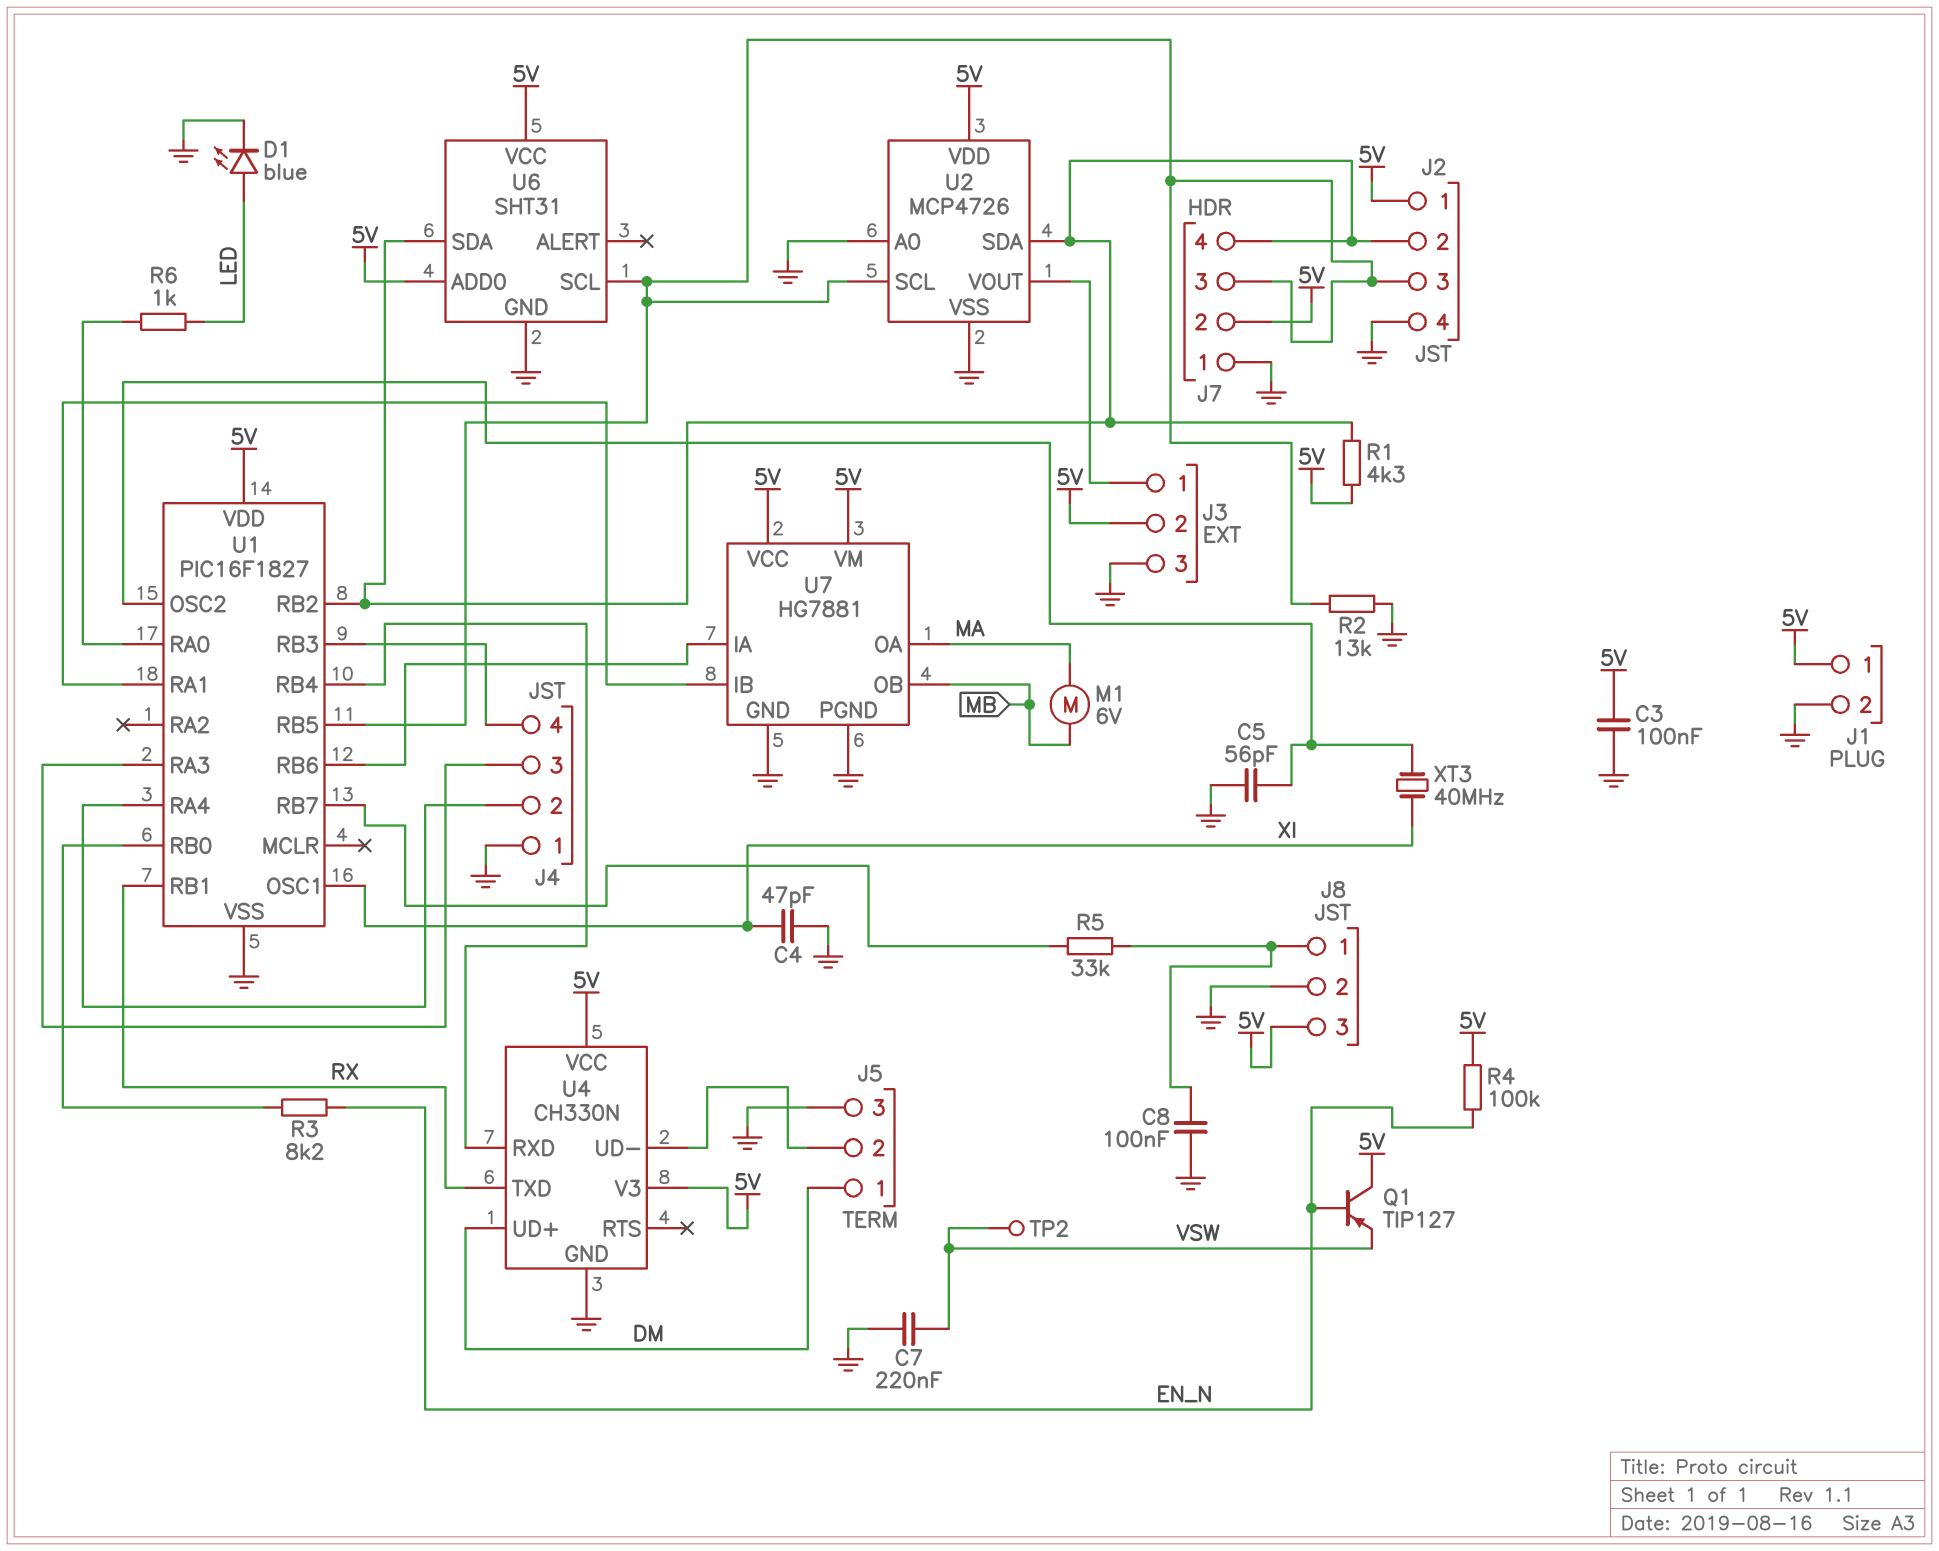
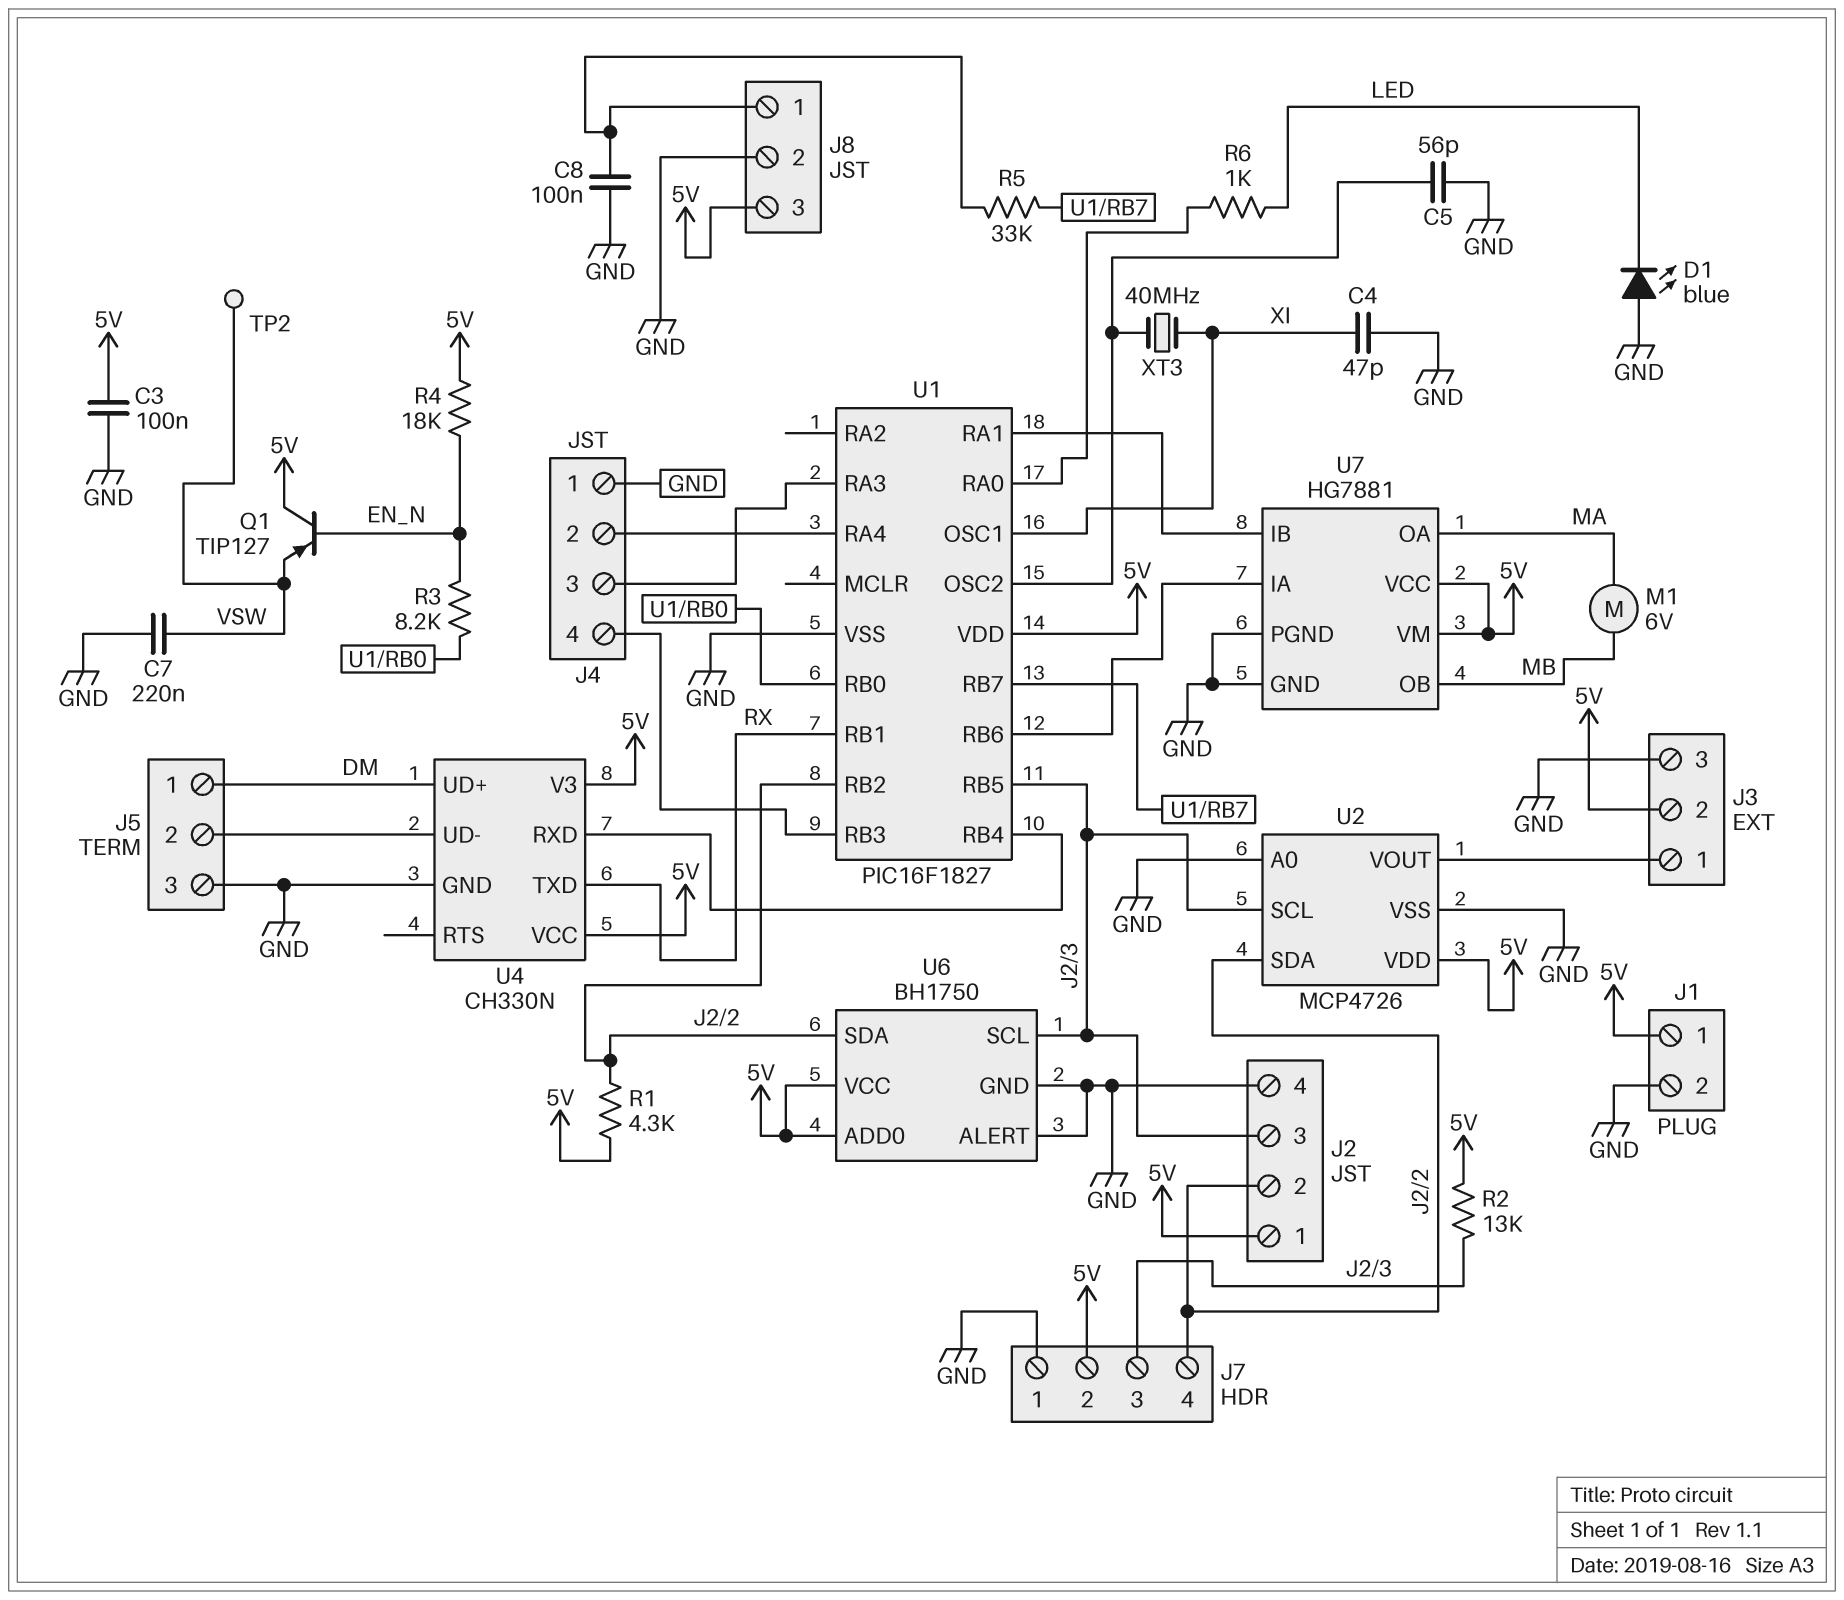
D1: LED blue (A LED, K GND) -> LED blue (A GND, K LED)
R2: 13k (GND, J2/3) -> 13k (5V, J2/3)
R4: 100k (5V, EN_N) -> 18k (5V, EN_N)
U6: SHT31 -> BH1750
U6 pin ALERT: none -> GND

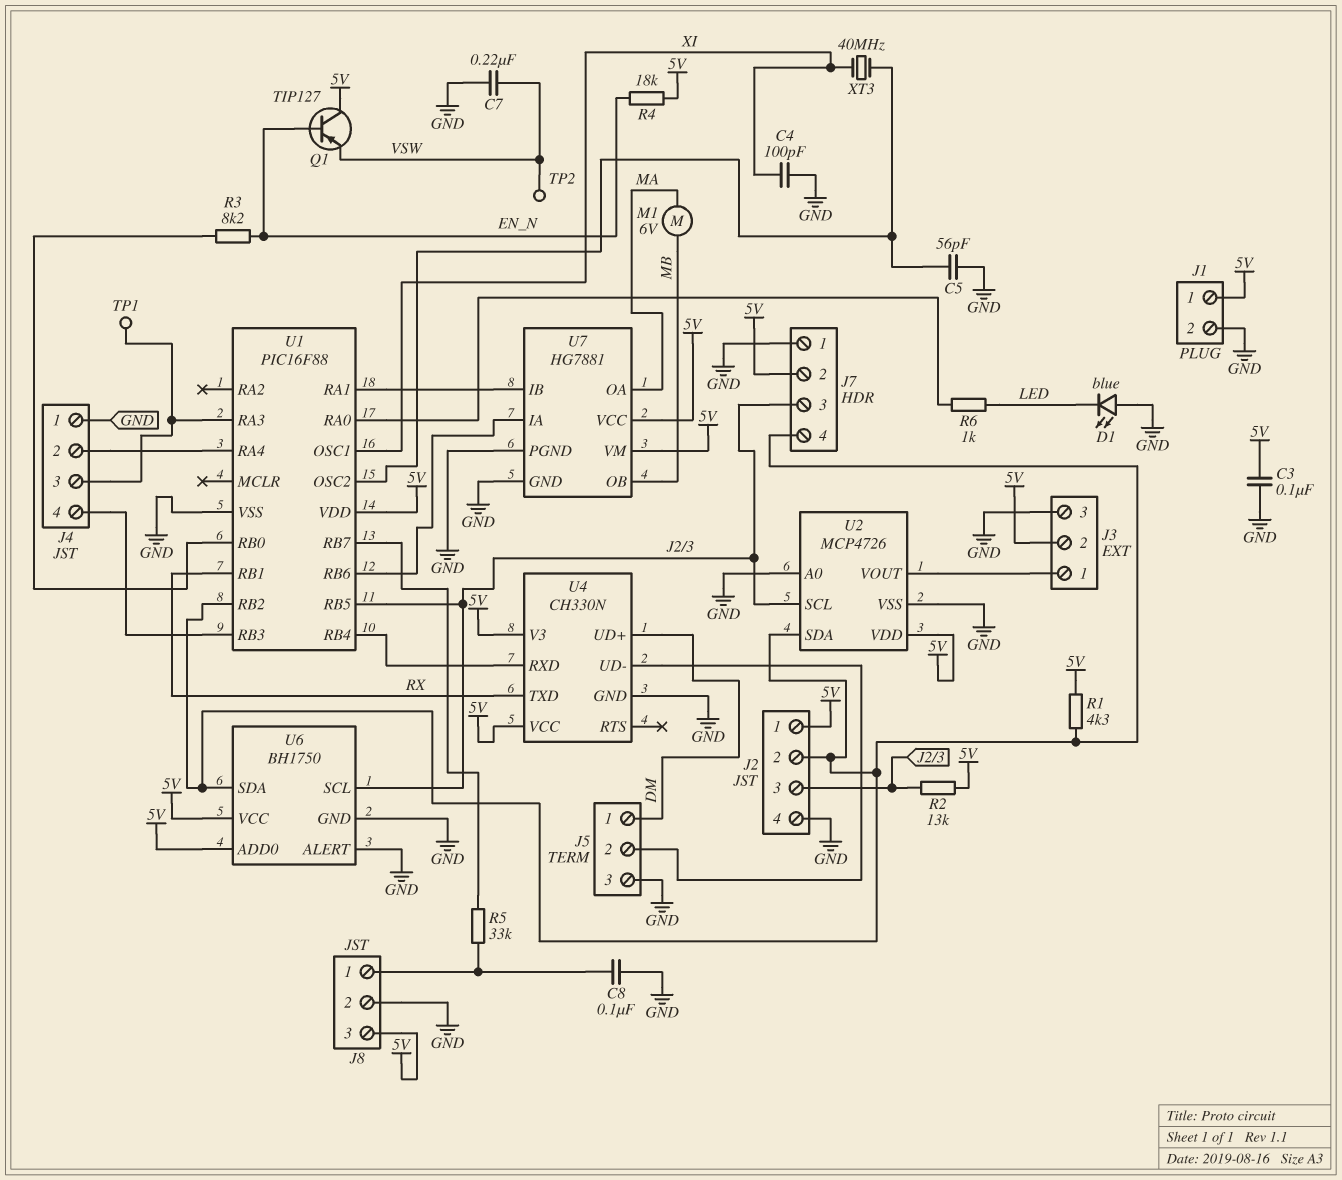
C4: 47pF (GND, XI) -> 100pF (GND, XI)
TP1: none -> test point (J4/3)
U1: PIC16F1827 -> PIC16F88

